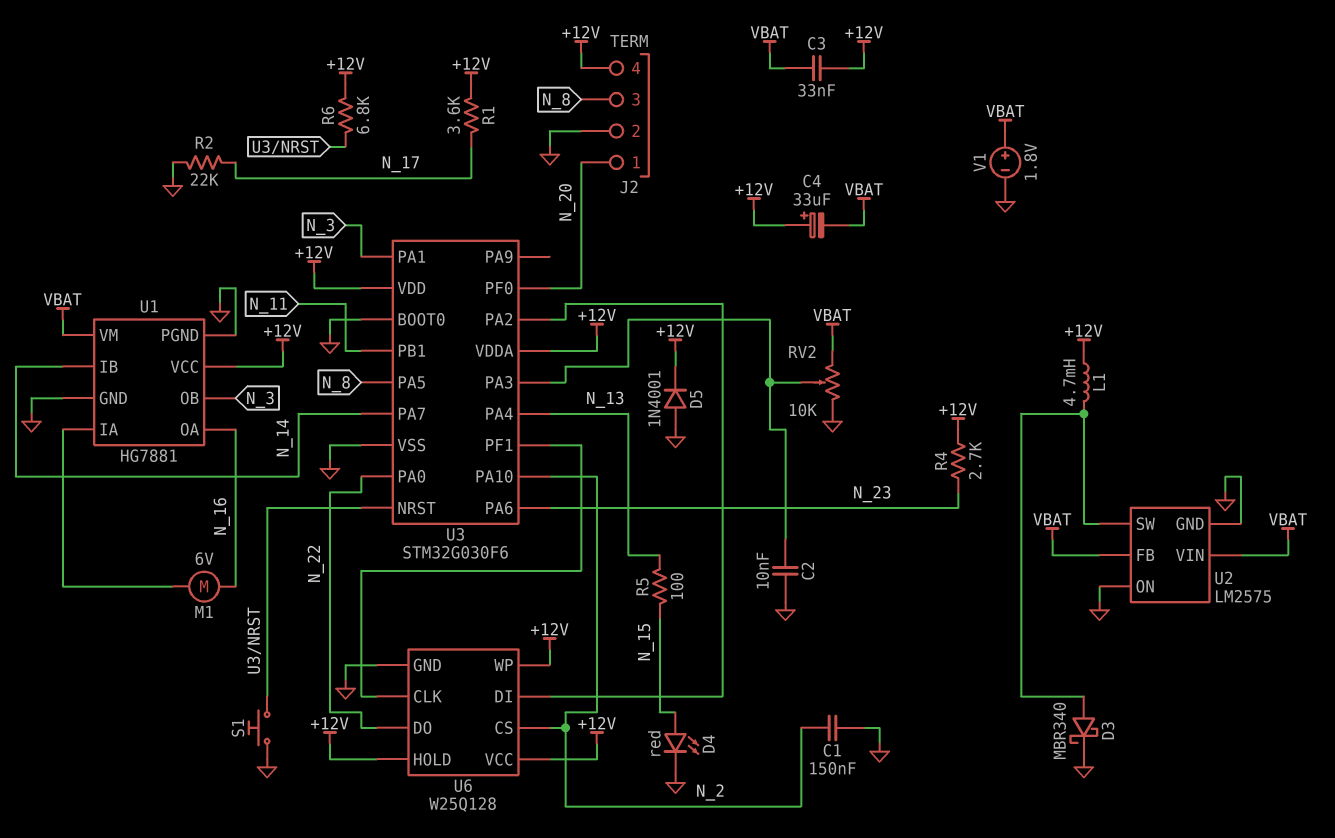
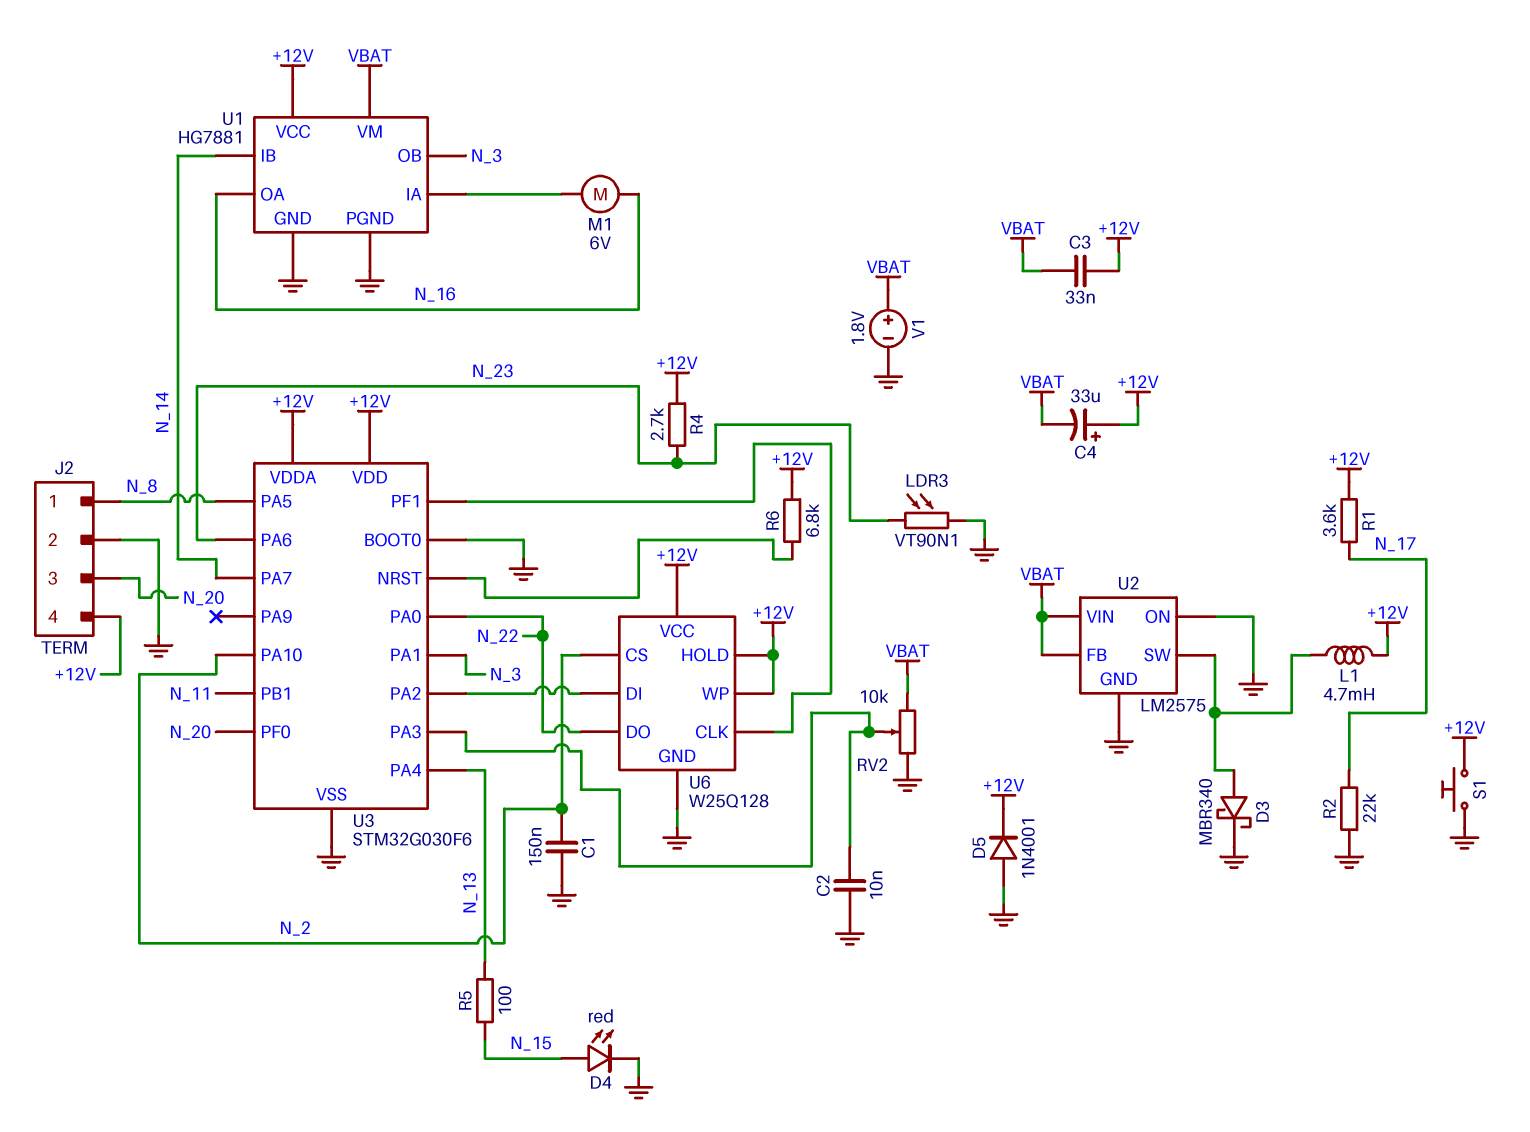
J2 pin 1: N_20 -> N_8
J2 pin 3: N_8 -> N_20
LDR3: none -> VT90N1 (GND, N_23)
S1: button (GND, U3/NRST) -> button (+12V, GND)

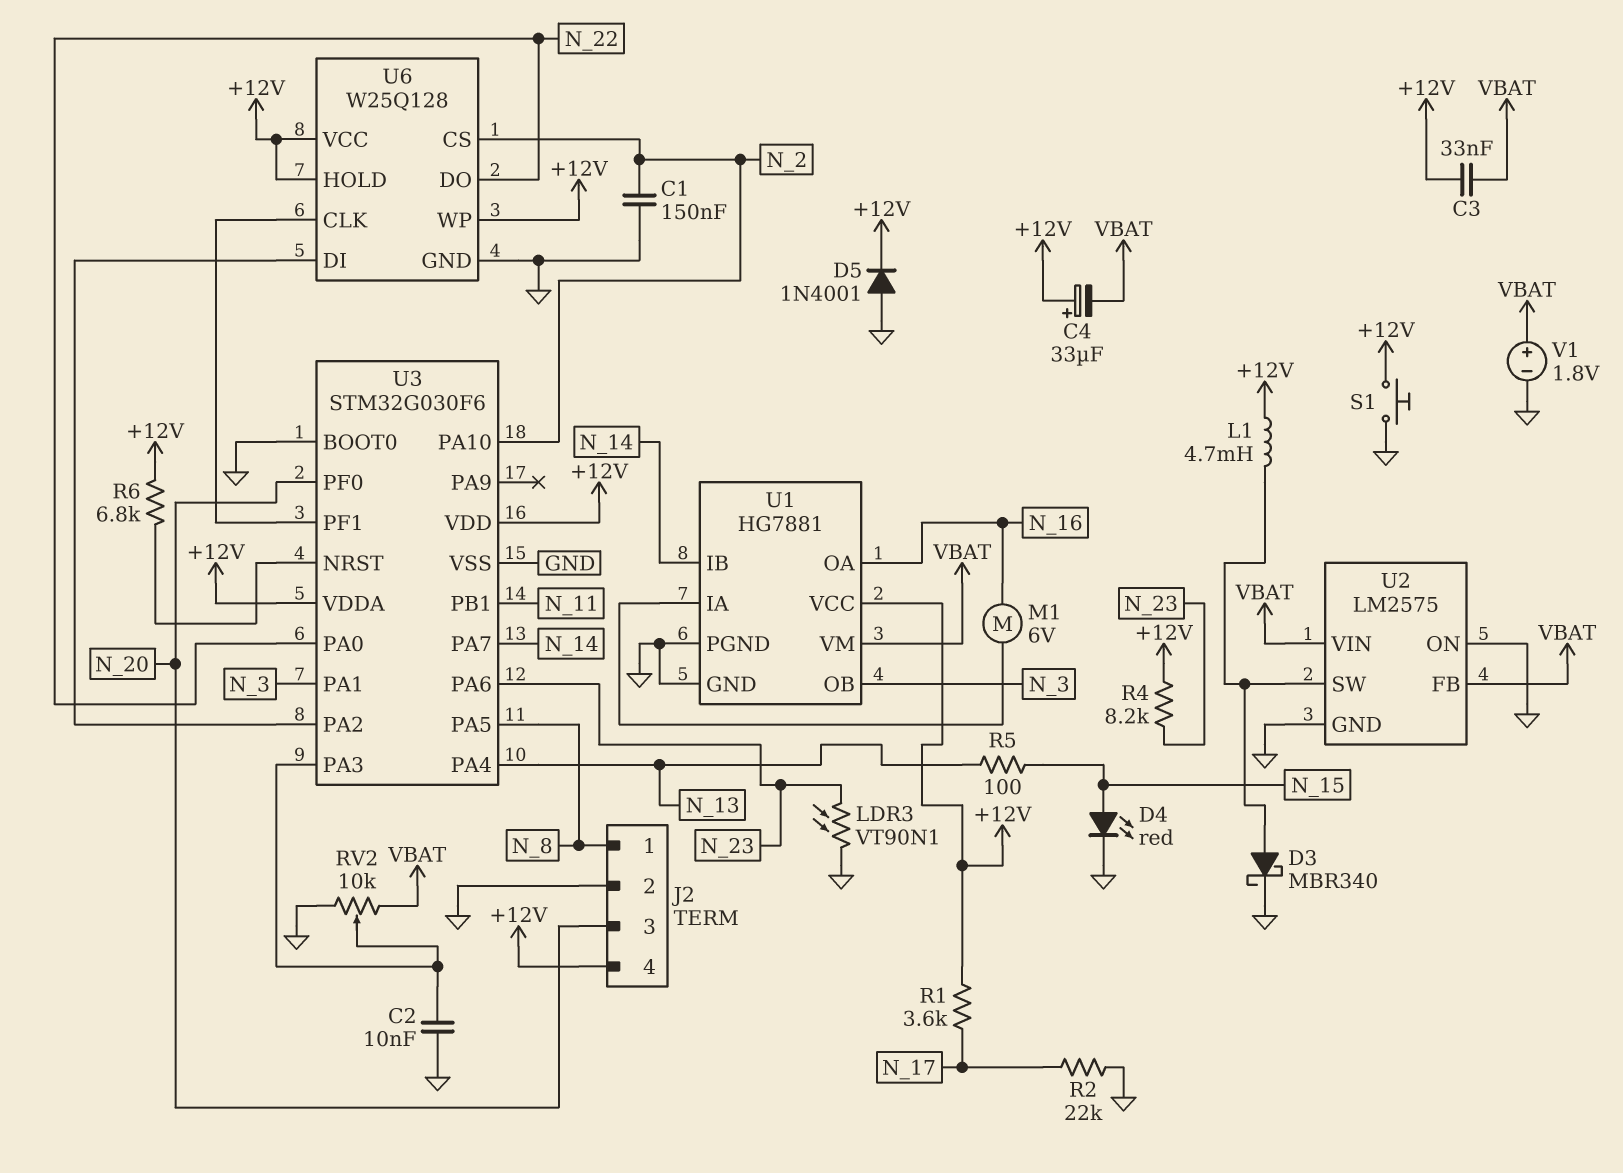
R4: 2.7k (+12V, N_23) -> 8.2k (+12V, N_23)

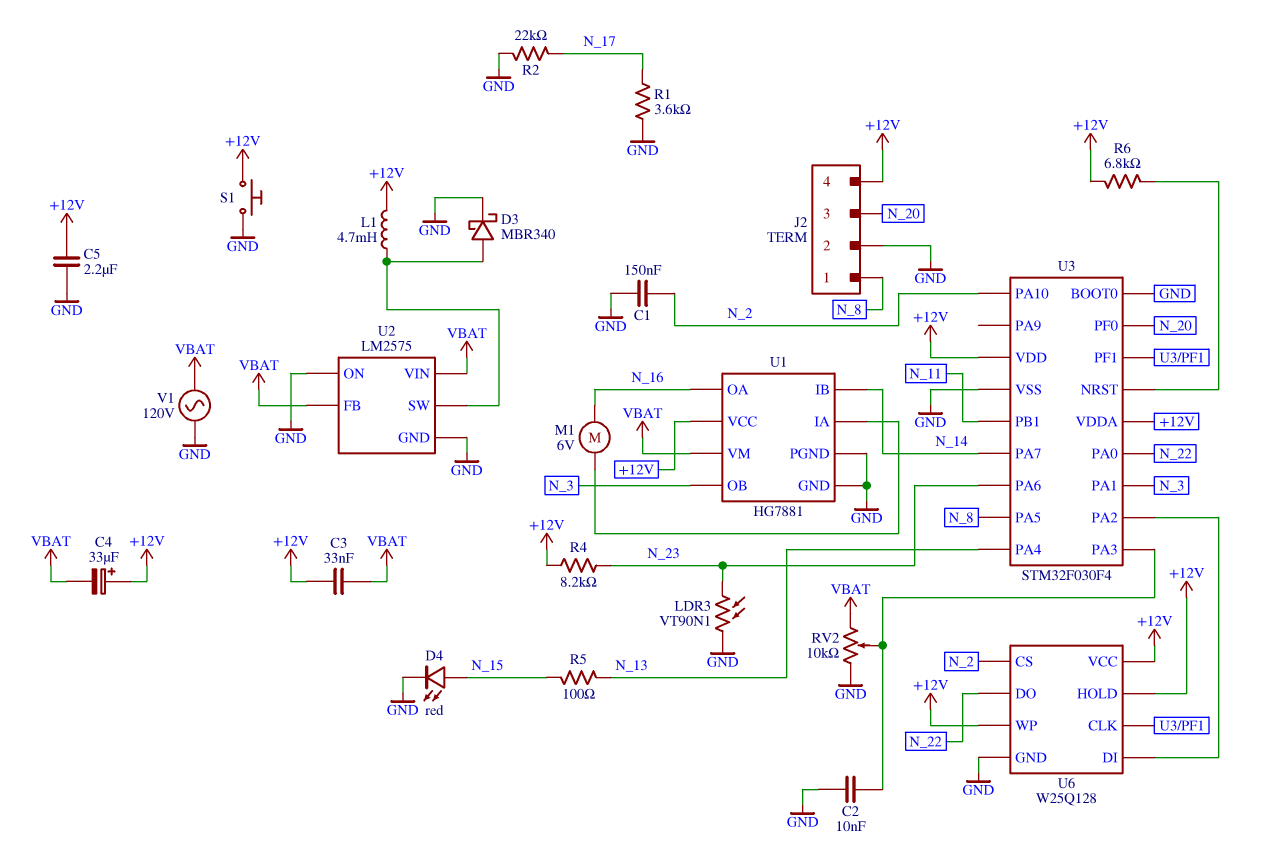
C5: none -> 2.2uF (+12V, GND)
D5: diode 1N4001 (A GND, K +12V) -> none
R1: 3.6k (+12V, N_17) -> 3.6k (GND, N_17)
U3: STM32G030F6 -> STM32F030F4
V1: 1.8V (plus VBAT, minus GND) -> AC 120V (GND, VBAT)

